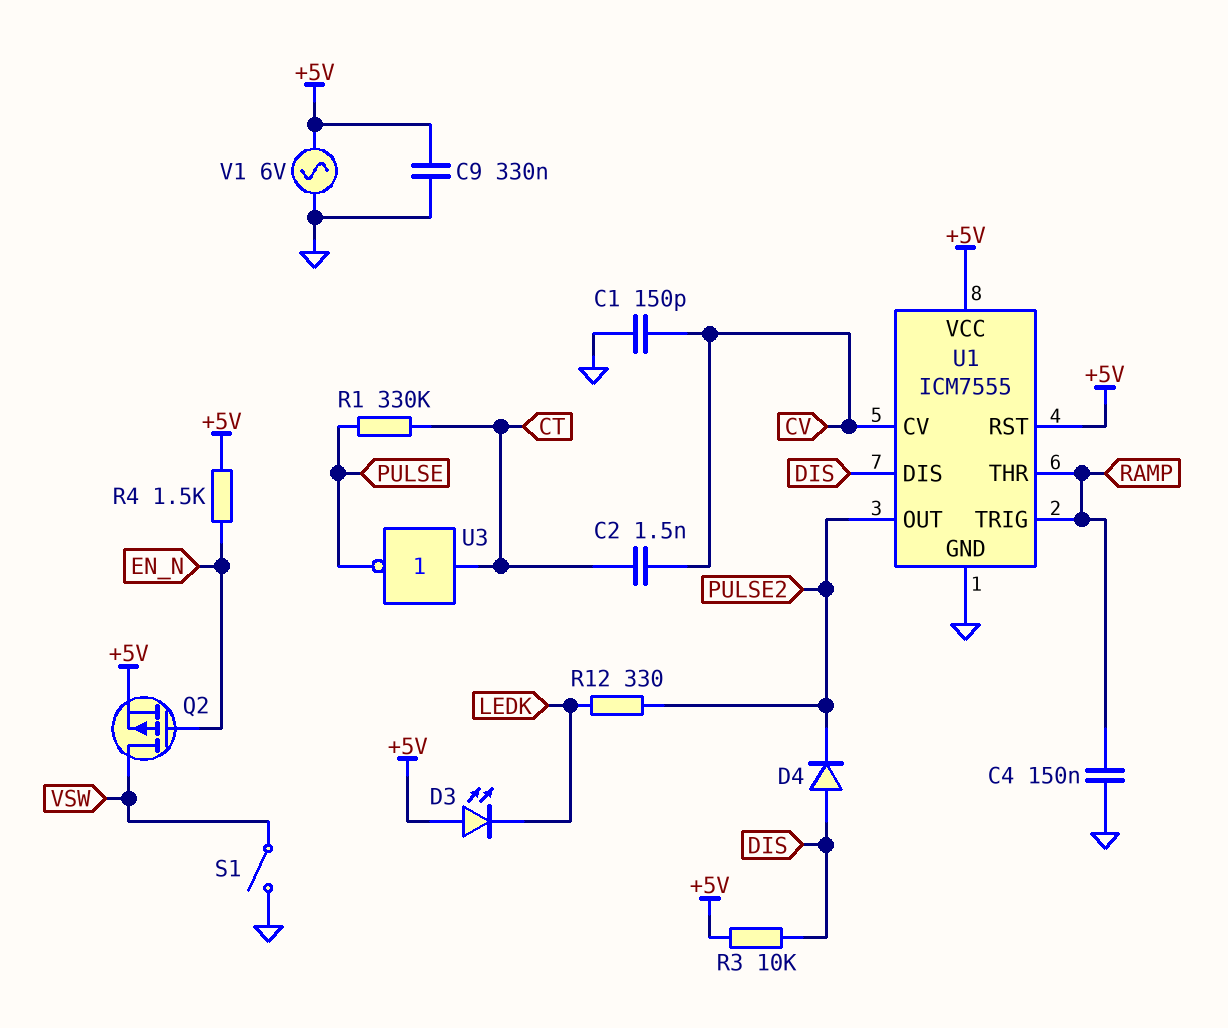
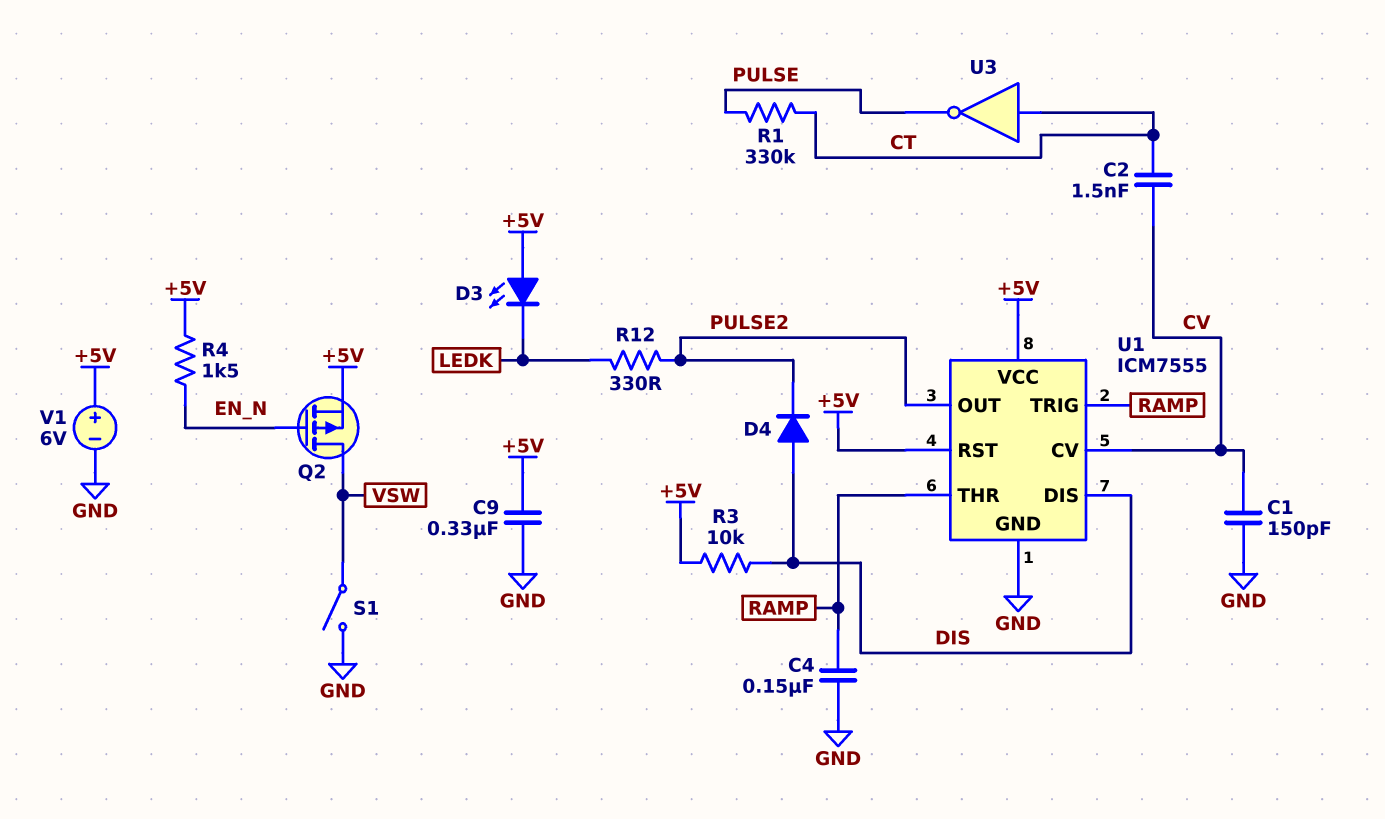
V1: AC 6V (+5V, GND) -> 6V (plus +5V, minus GND)

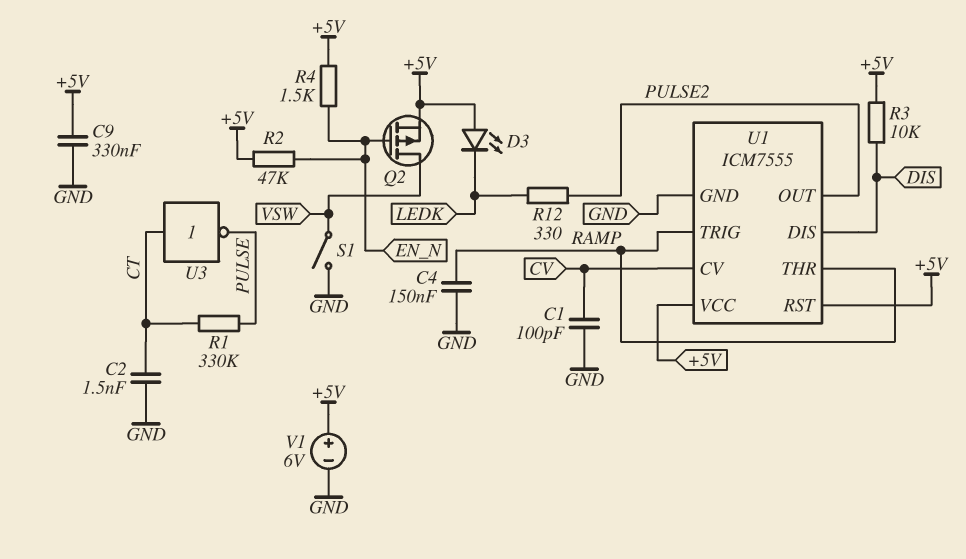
C1: 150pF (CV, GND) -> 100pF (CV, GND)
C2: 1.5nF (CT, CV) -> 1.5nF (CT, GND)
D4: diode (A DIS, K PULSE2) -> none
R2: none -> 47k (+5V, EN_N)

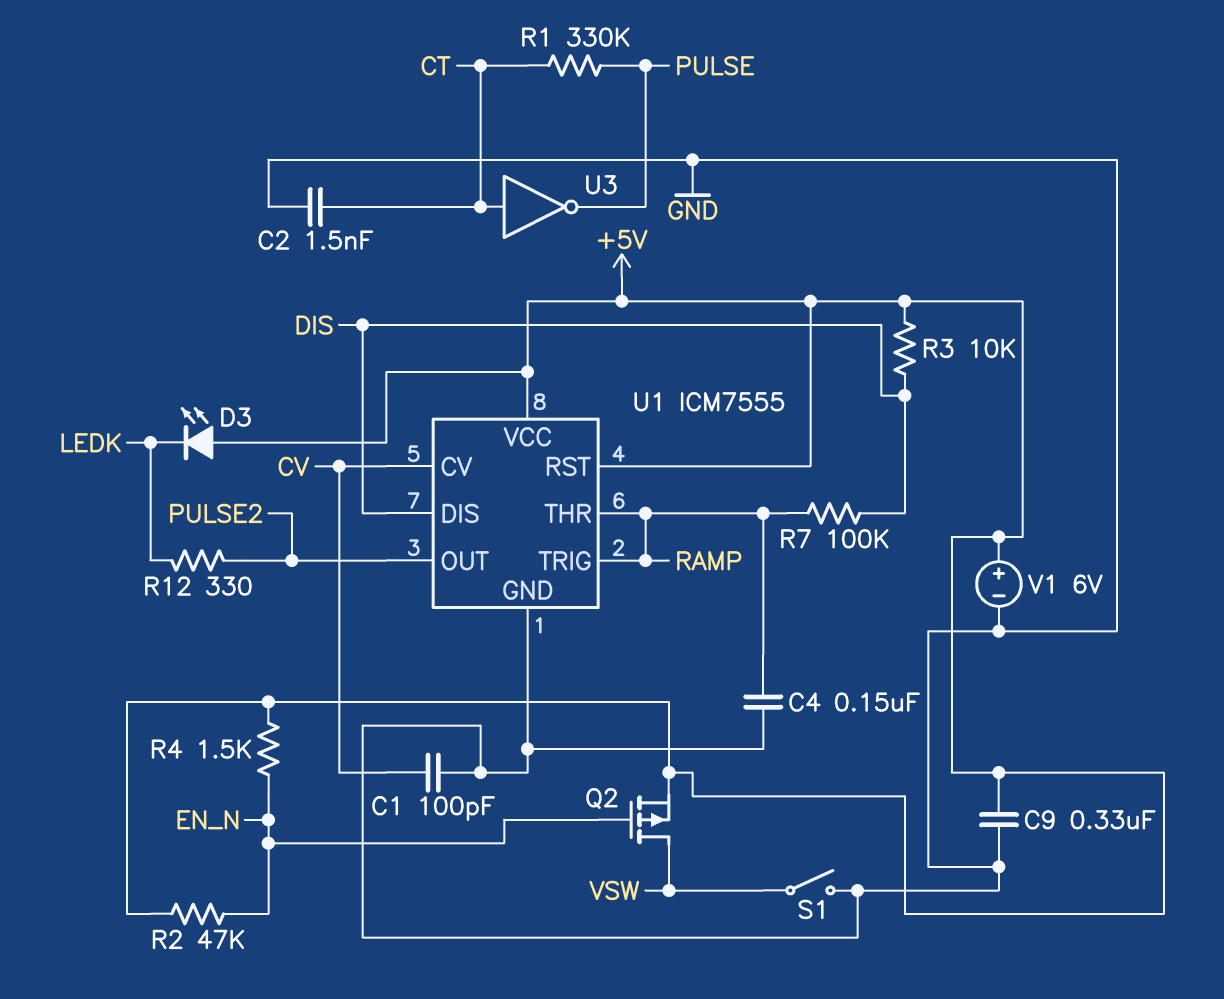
R7: none -> 100k (DIS, RAMP)

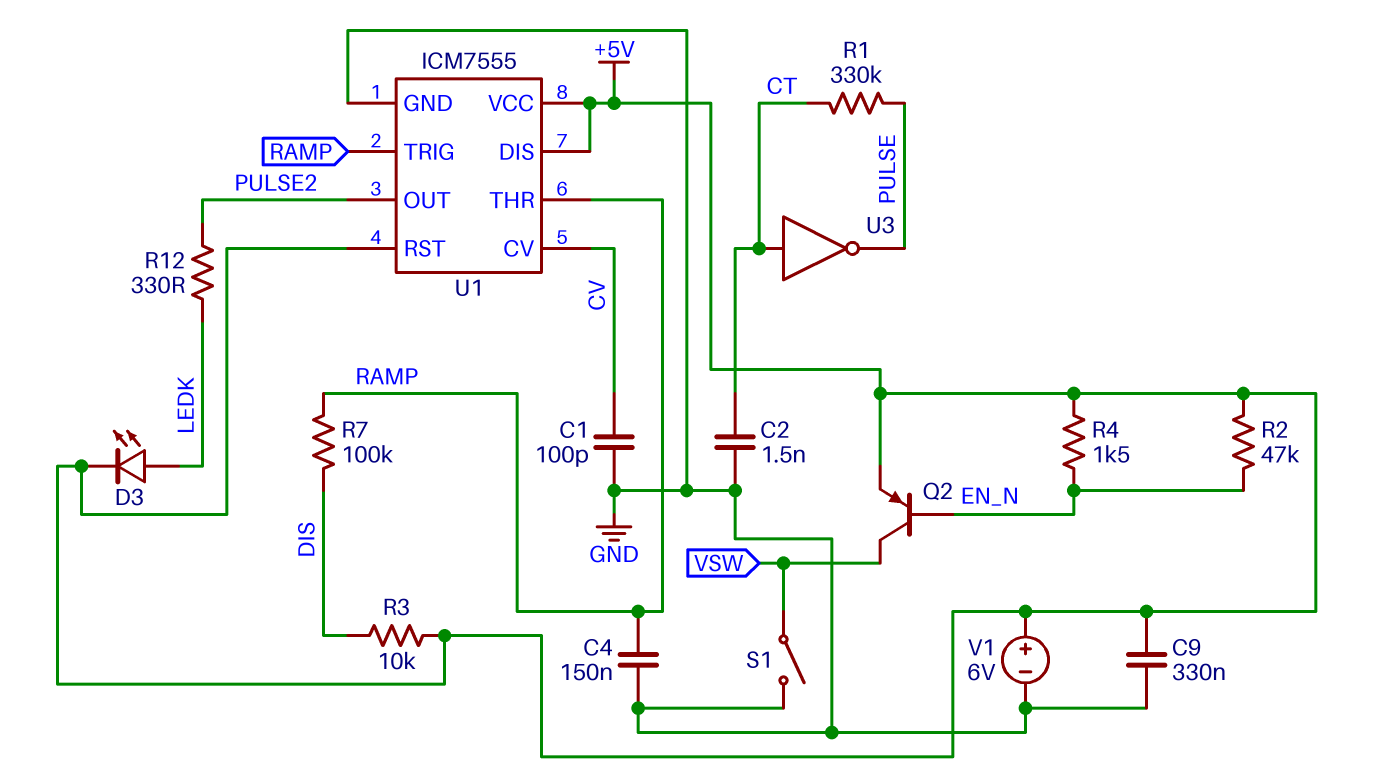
D3: LED (A +5V, K LEDK) -> LED (A LEDK, K +5V)
Q2: PMOS (G EN_N, D VSW, S +5V) -> PNP (B EN_N, C VSW, E +5V)
U1 pin DIS: DIS -> +5V

